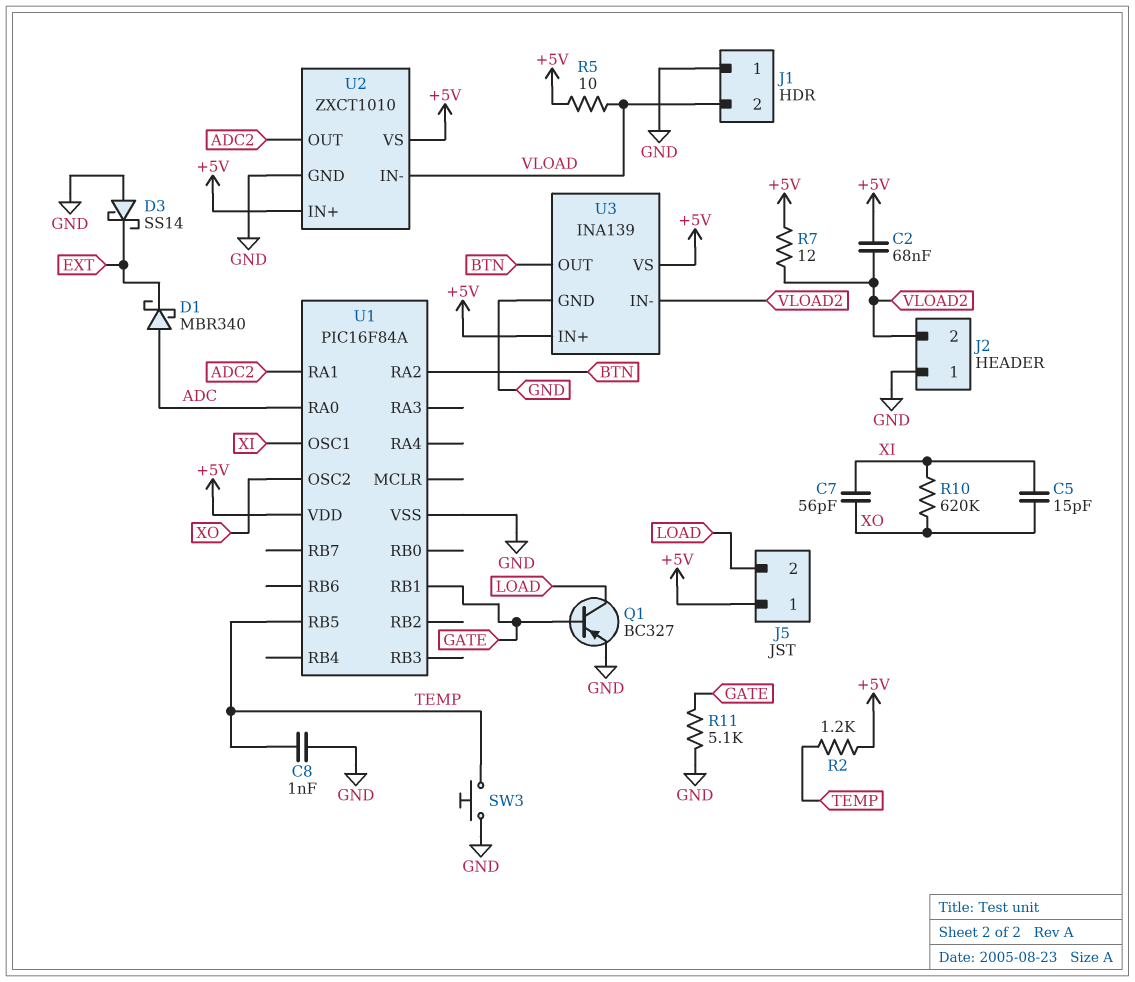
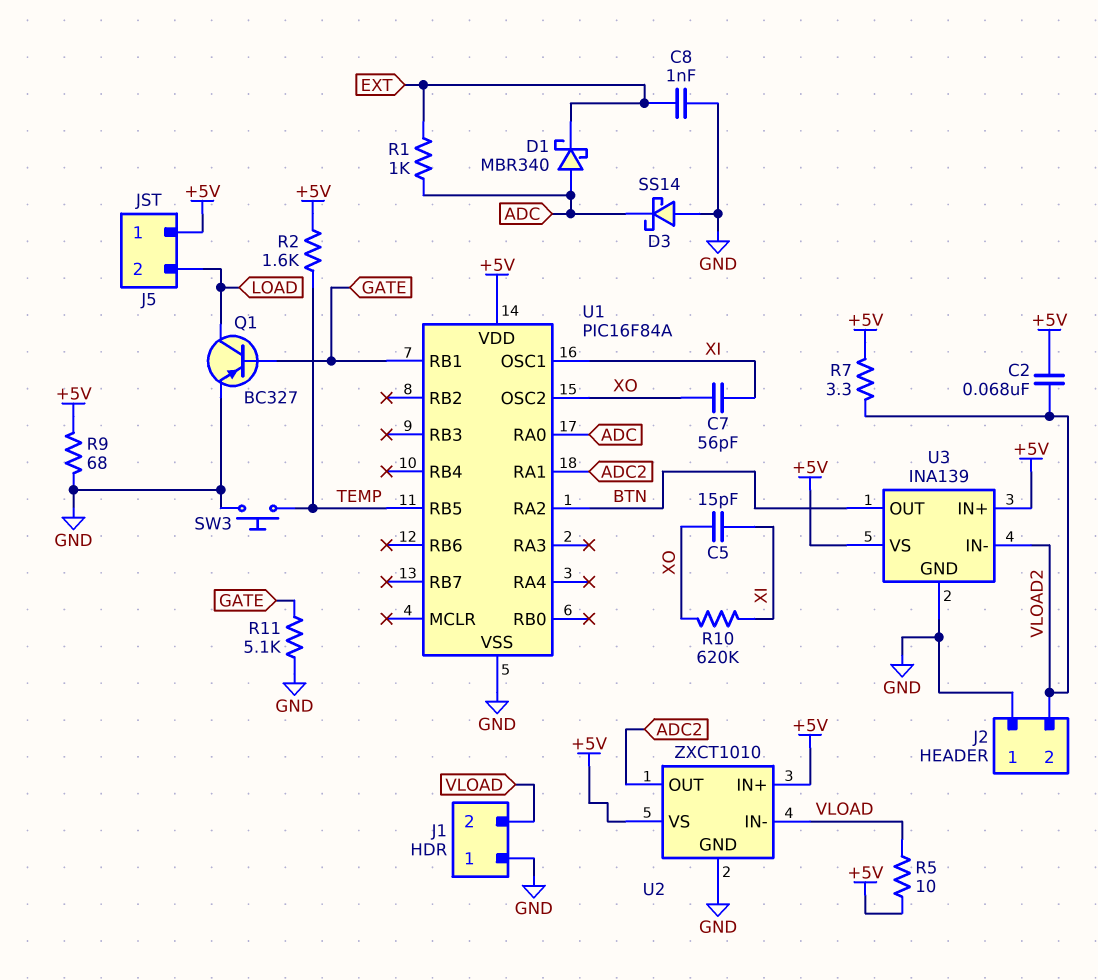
C8: 1nF (GND, TEMP) -> 1nF (EXT, GND)
D3: schottky SS14 (A GND, K EXT) -> schottky SS14 (A GND, K ADC)
R1: none -> 1k (ADC, EXT)
R2: 1.2k (+5V, TEMP) -> 1.6k (+5V, TEMP)
R7: 12 (+5V, VLOAD2) -> 3.3 (+5V, VLOAD2)
R9: none -> 68 (+5V, GND)

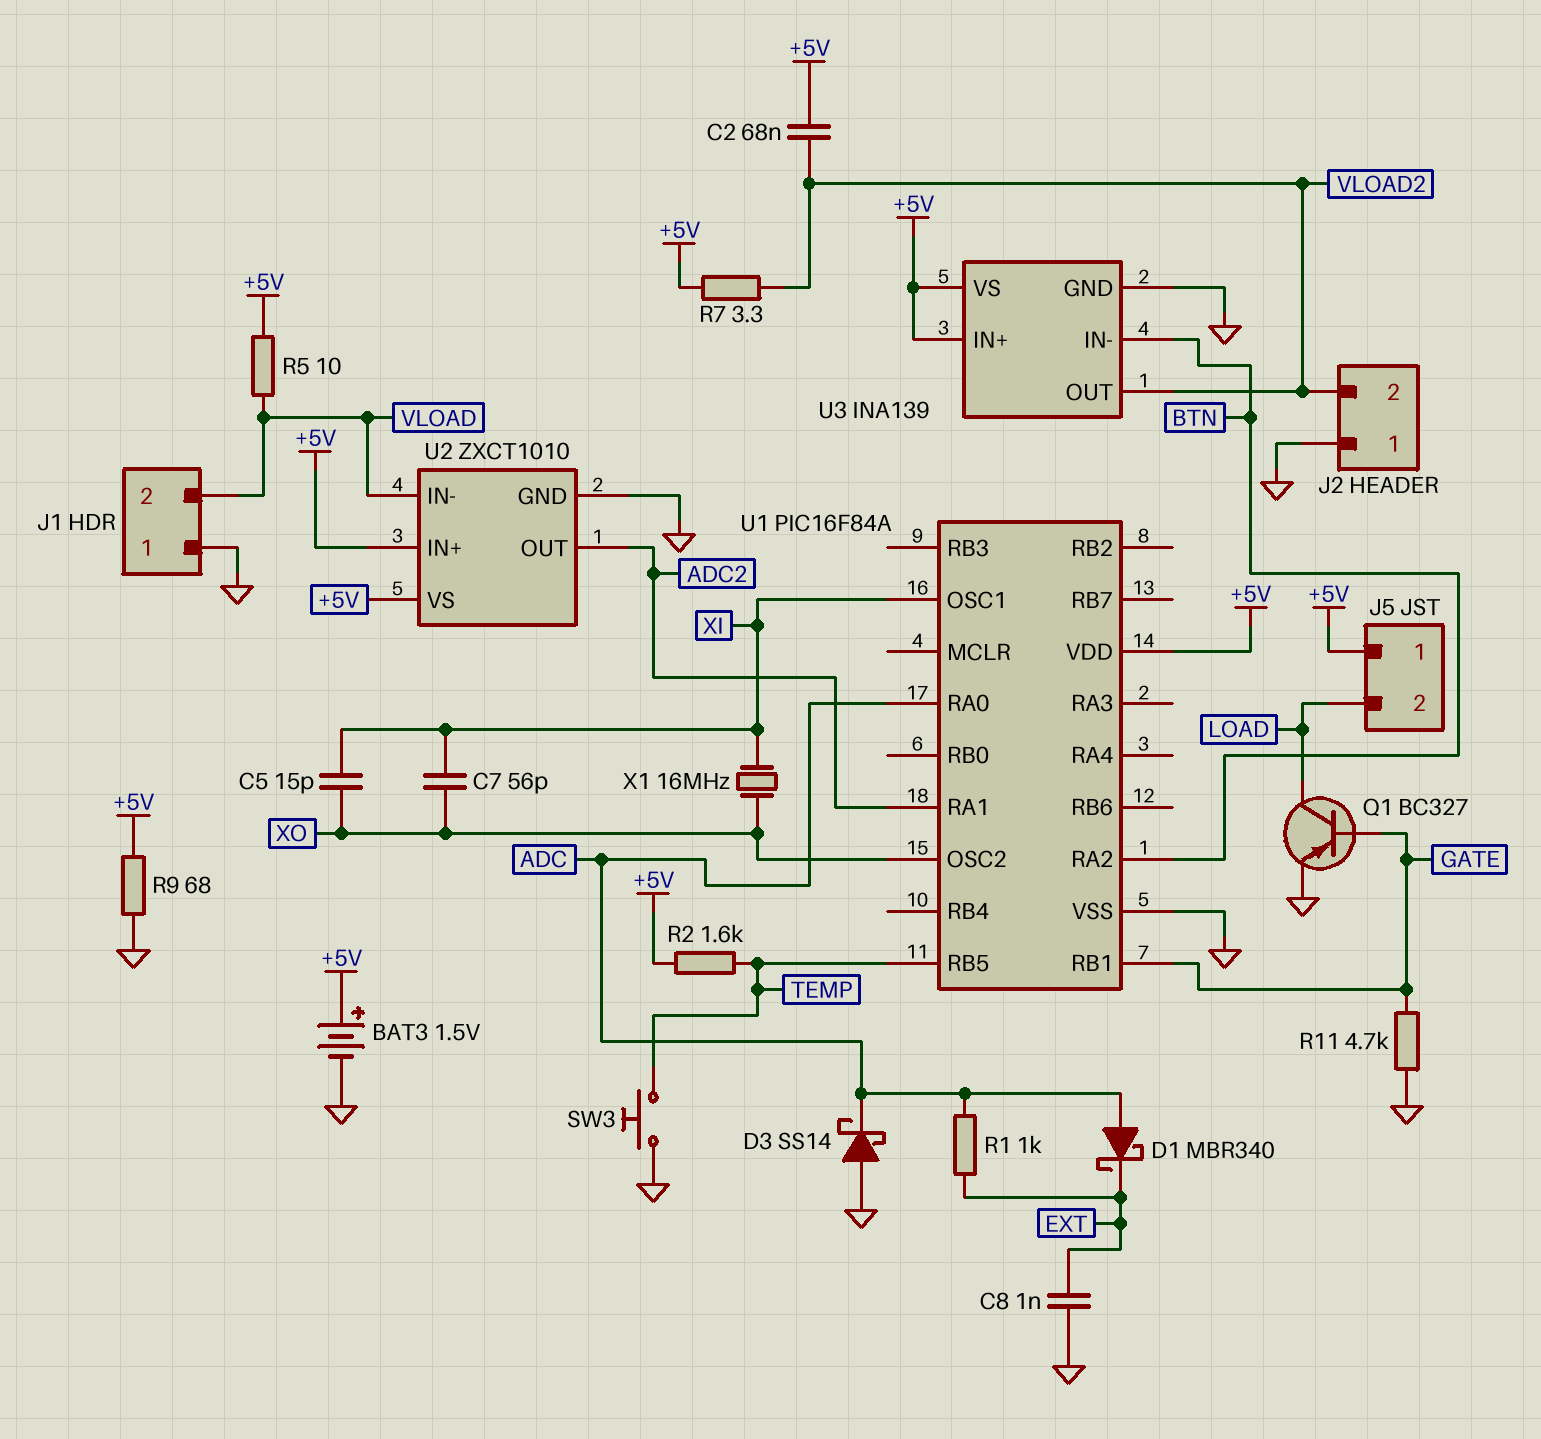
BAT3: none -> 1.5V (plus +5V, minus GND)
R10: 620k (XI, XO) -> none
R11: 5.1k (GATE, GND) -> 4.7k (GATE, GND)
U3 pin IN-: VLOAD2 -> BTN
U3 pin OUT: BTN -> VLOAD2
X1: none -> 16MHz (XI, XO)

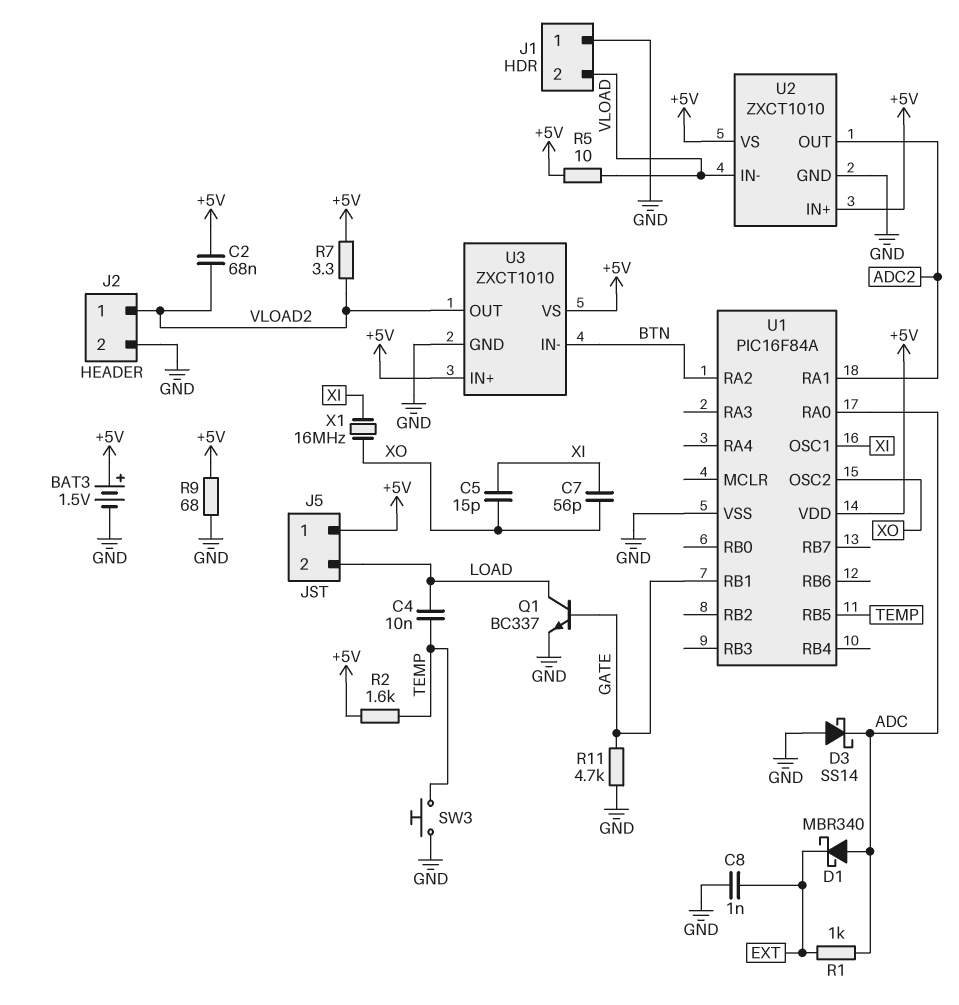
C4: none -> 10nF (LOAD, TEMP)
J2 pin 1: GND -> VLOAD2
J2 pin 2: VLOAD2 -> GND
Q1: PNP BC327 (B GATE, C LOAD, E GND) -> NPN BC337 (B GATE, C LOAD, E GND)
U3: INA139 -> ZXCT1010

